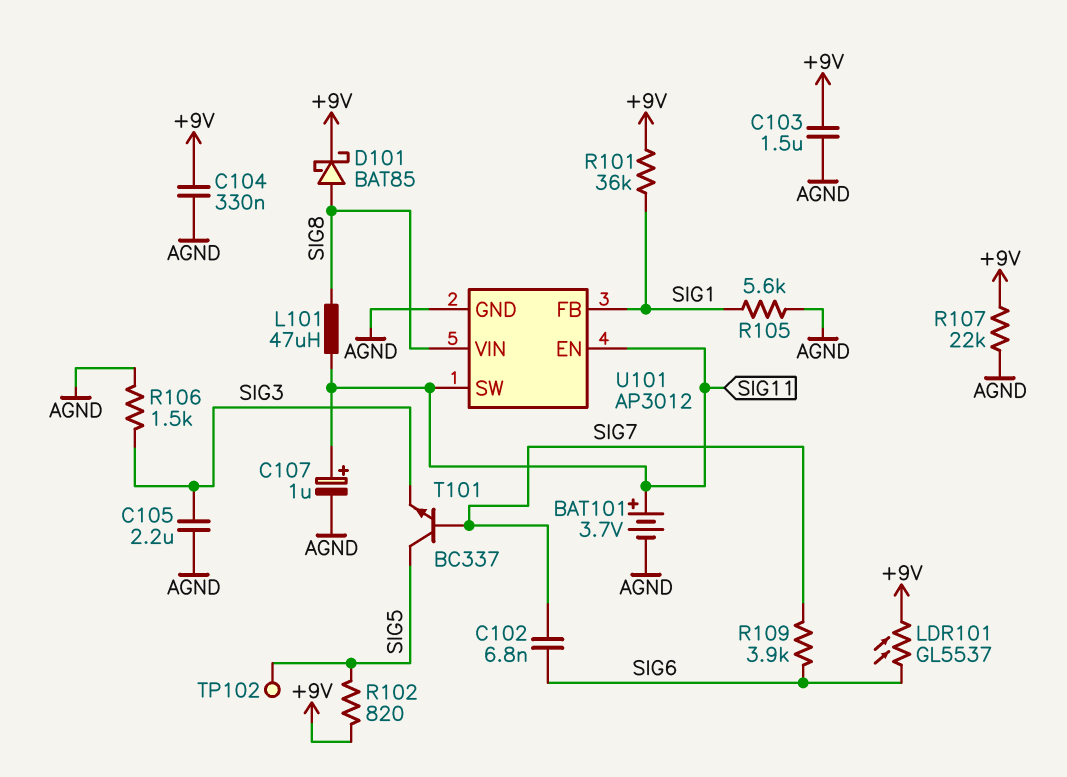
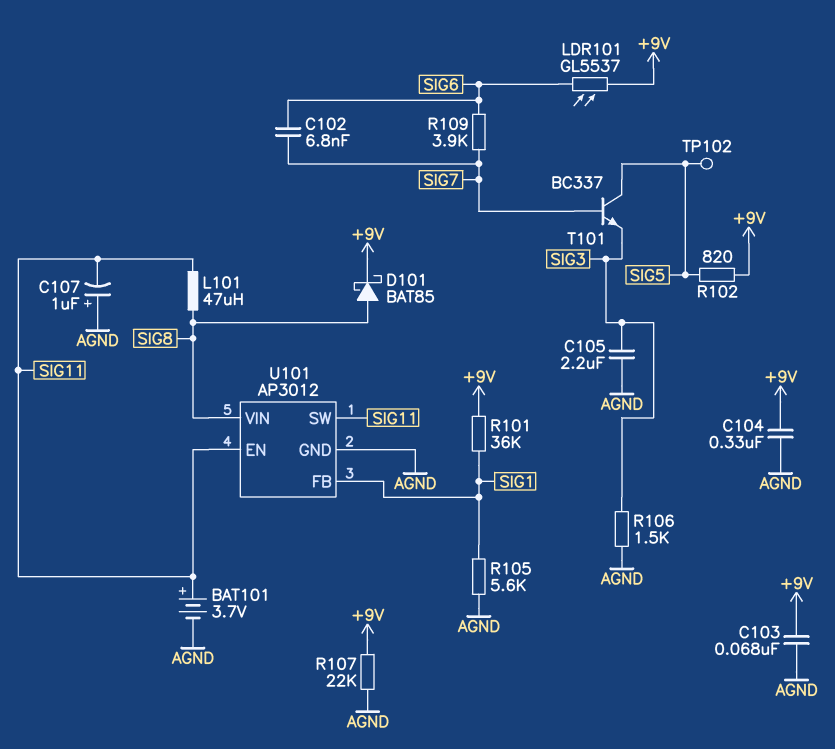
C103: 1.5uF (+9V, AGND) -> 68nF (+9V, AGND)
C107: 1uF (plus SIG11, minus AGND) -> 1uF (plus AGND, minus SIG11)

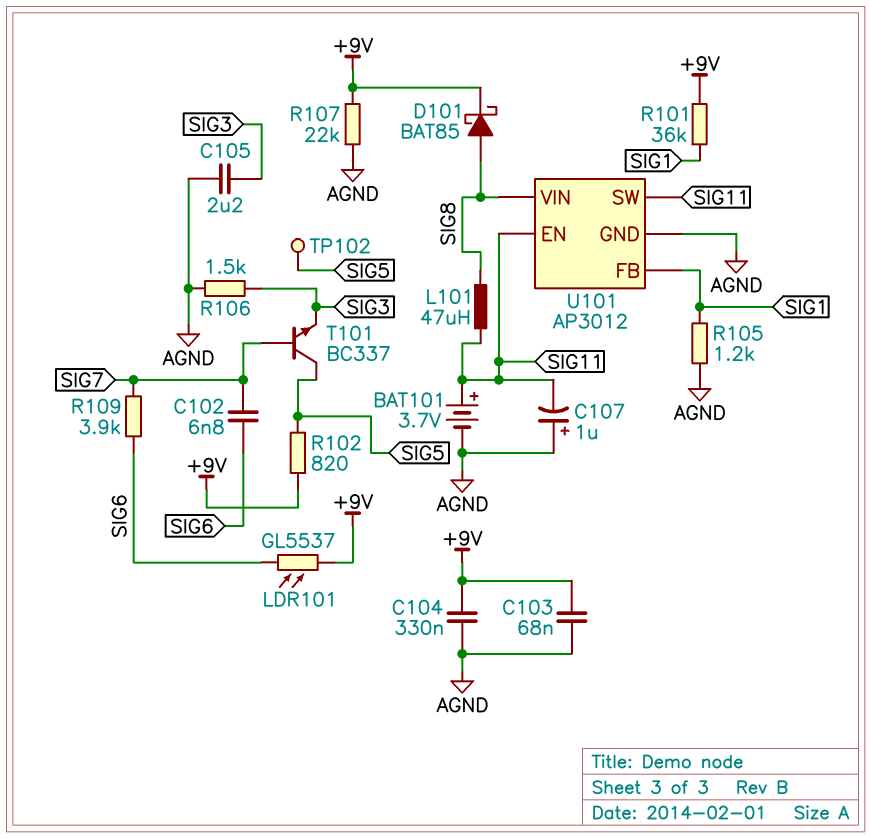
R105: 5.6k (AGND, SIG1) -> 1.2k (AGND, SIG1)

